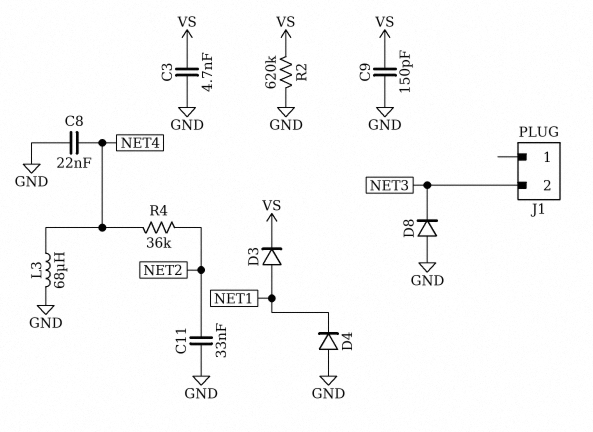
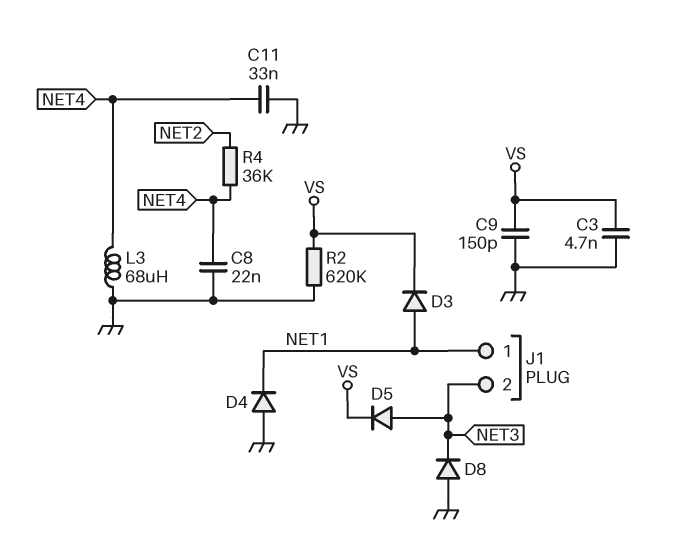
C11: 33nF (GND, NET2) -> 33nF (GND, NET4)
D5: none -> diode (A NET3, K VS)
J1 pin 1: none -> NET1

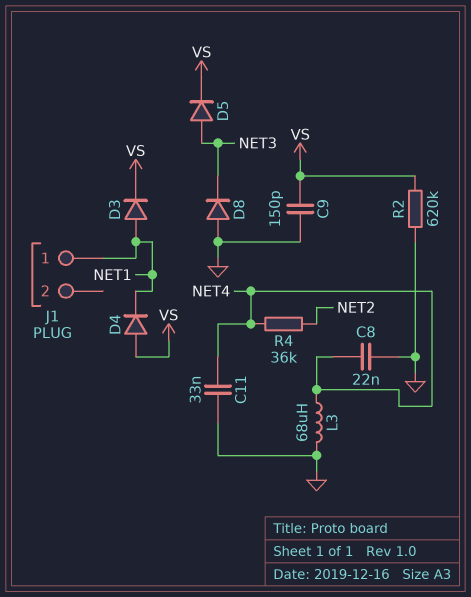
C3: 4.7nF (GND, VS) -> none
D4: diode (A GND, K NET1) -> diode (A VS, K NET1)
J1 pin 2: NET3 -> none

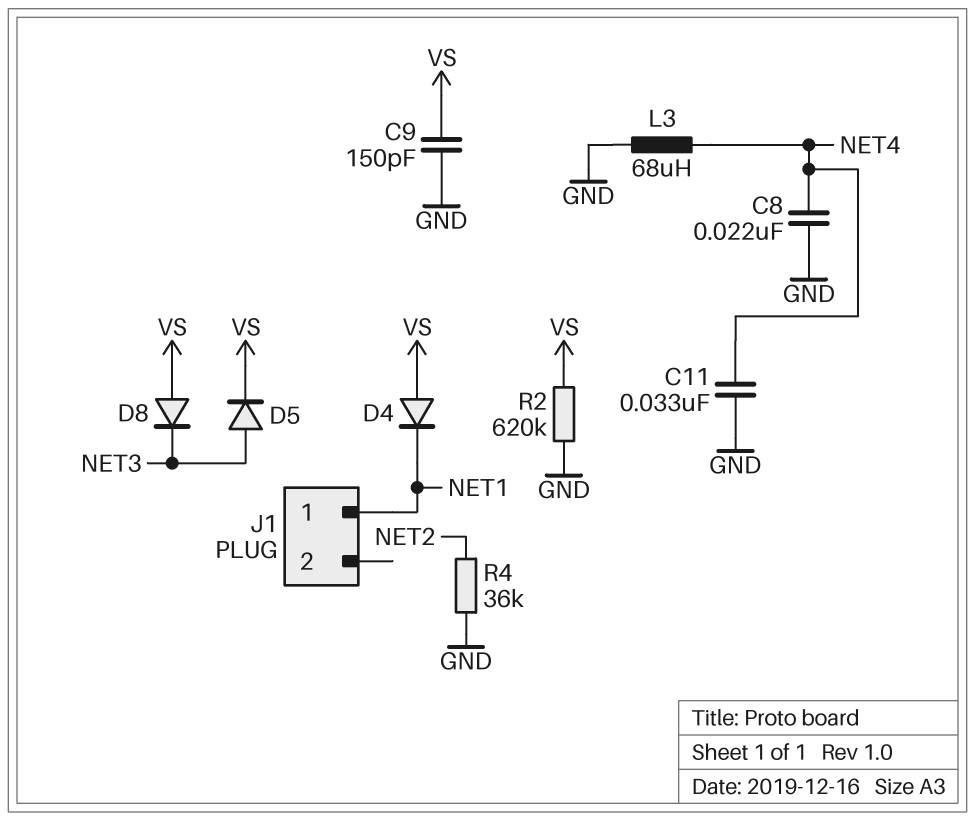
D3: diode (A NET1, K VS) -> none
D8: diode (A GND, K NET3) -> diode (A VS, K NET3)
R4: 36k (NET2, NET4) -> 36k (GND, NET2)

